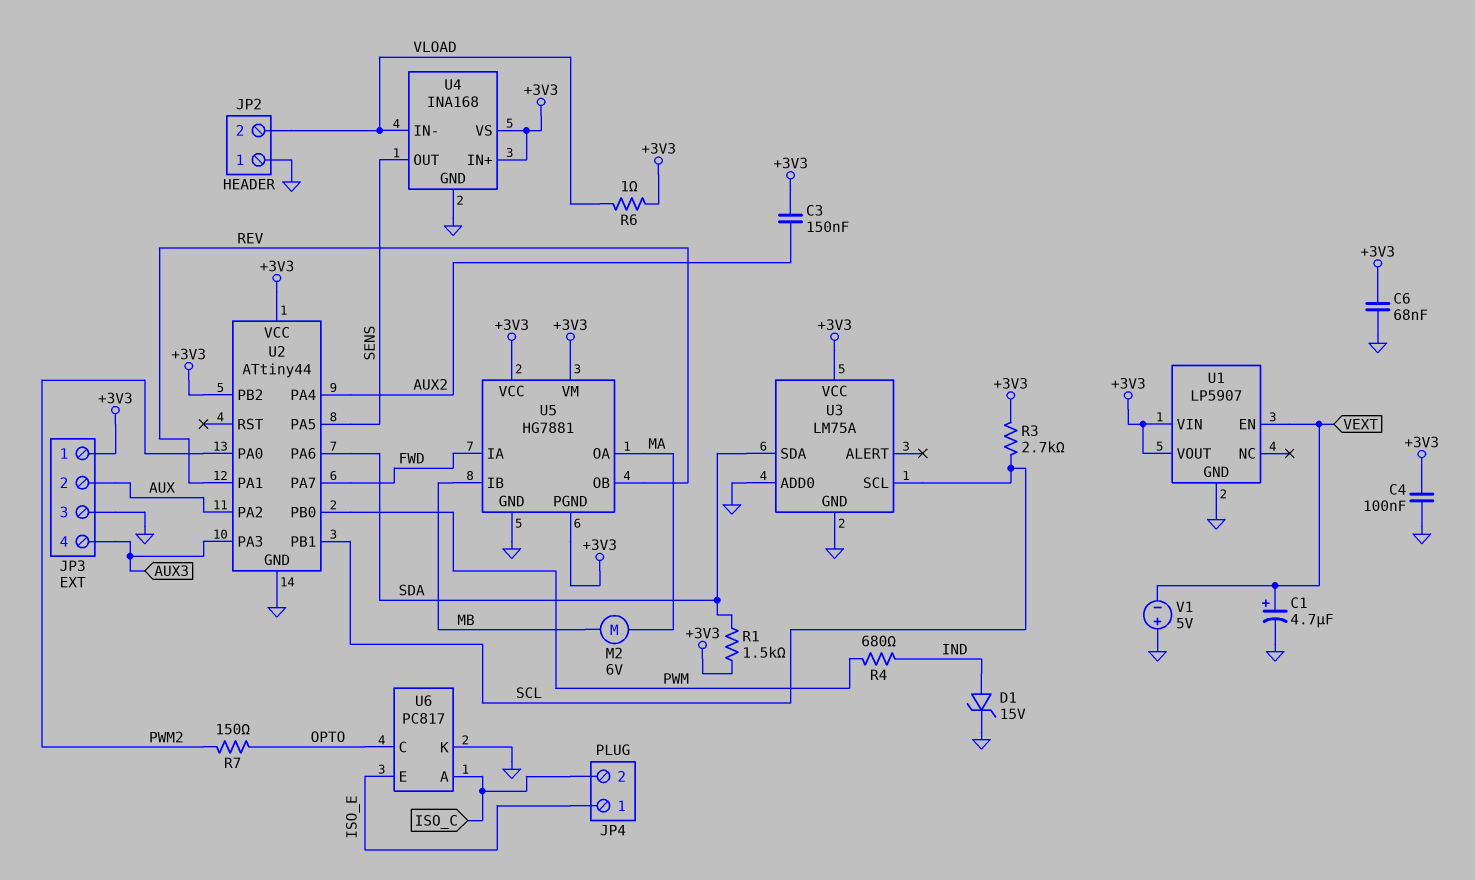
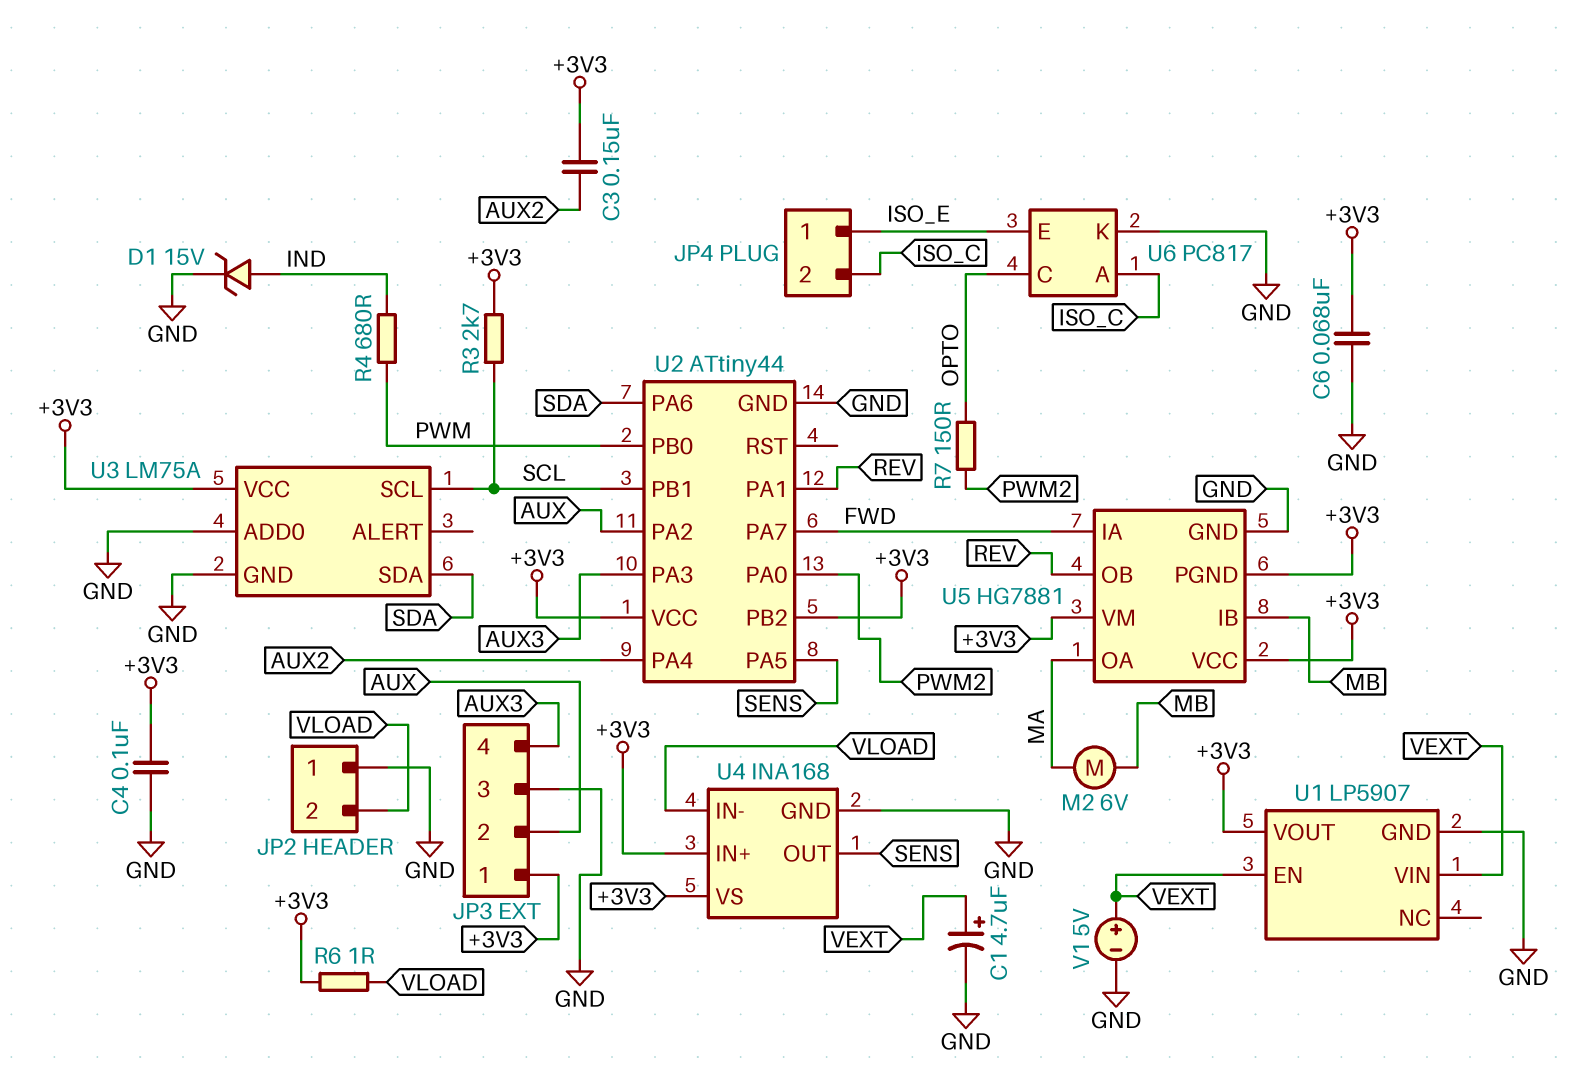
R1: 1.5k (+3V3, SDA) -> none
U1 pin VIN: +3V3 -> VEXT
V1: 5V (plus GND, minus VEXT) -> 5V (plus VEXT, minus GND)

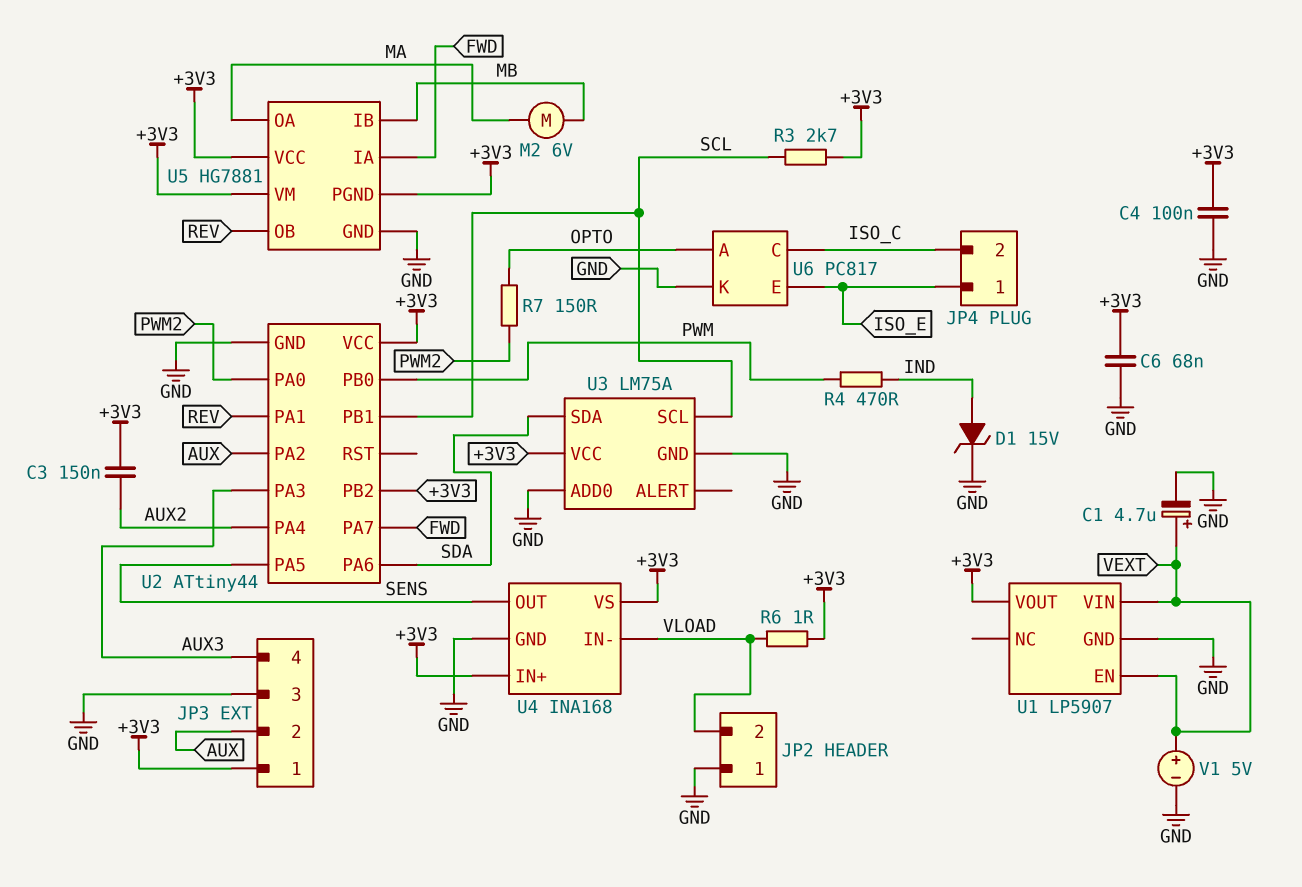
R4: 680 (IND, PWM) -> 470 (IND, PWM)
U6 pin A: ISO_C -> OPTO
U6 pin C: OPTO -> ISO_C

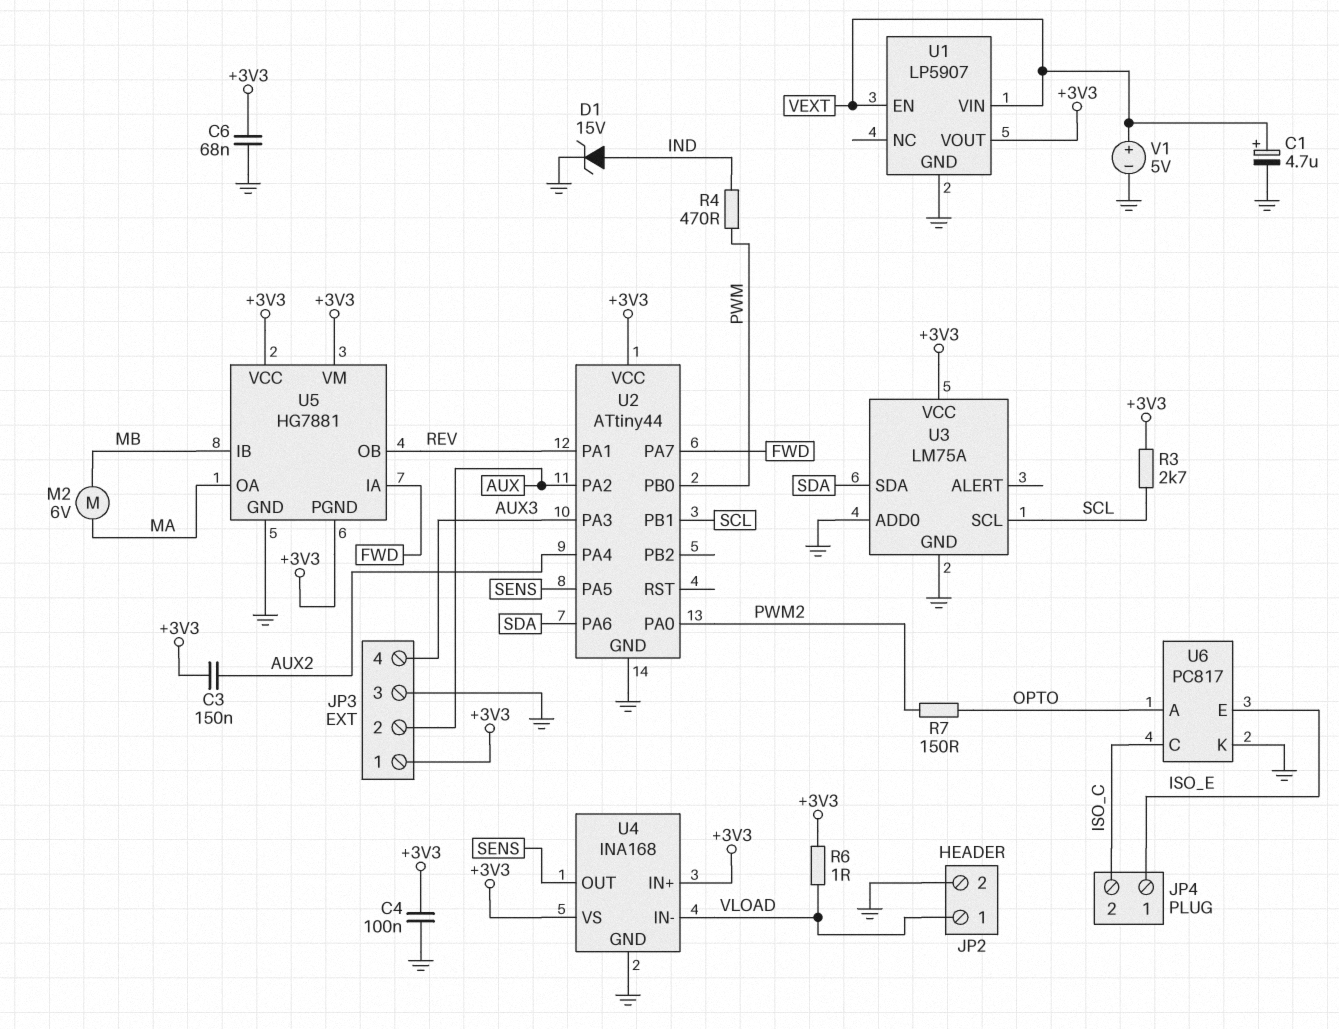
JP2 pin 1: GND -> VLOAD
JP2 pin 2: VLOAD -> GND
U2 pin PB2: +3V3 -> none

